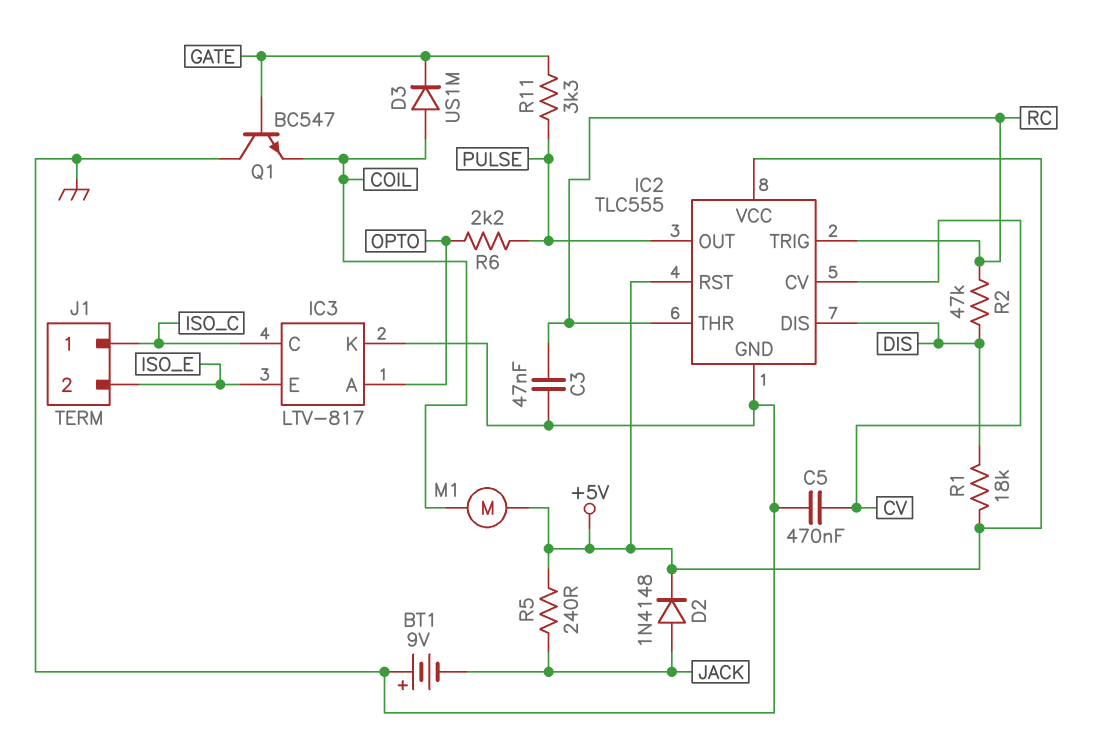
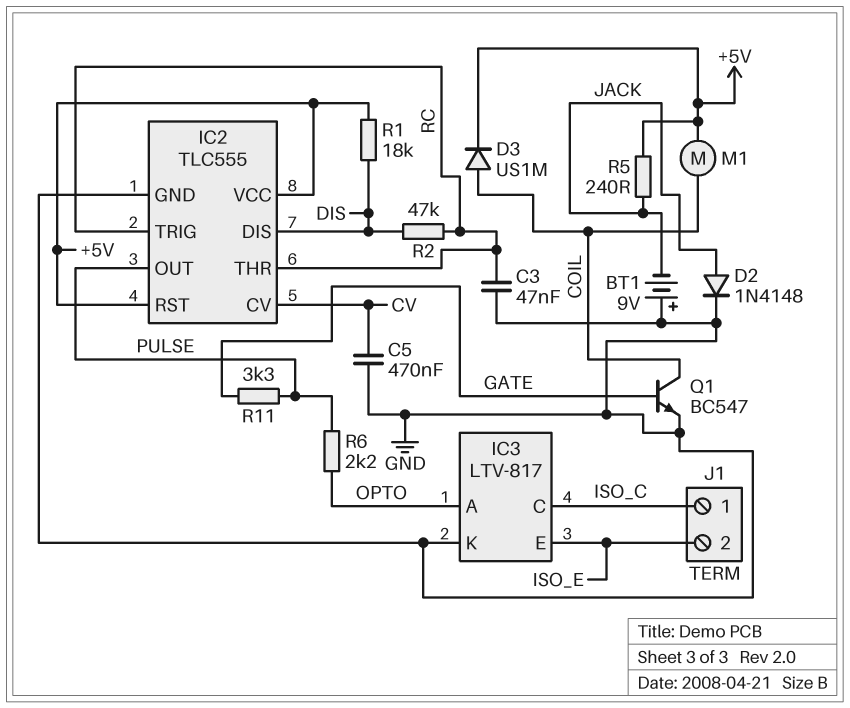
D2: diode 1N4148 (A JACK, K +5V) -> diode 1N4148 (A JACK, K GND)
D3: diode US1M (A COIL, K GATE) -> diode US1M (A COIL, K +5V)
Q1: NPN BC547 (B GATE, C GND, E COIL) -> NPN BC547 (B GATE, C COIL, E GND)

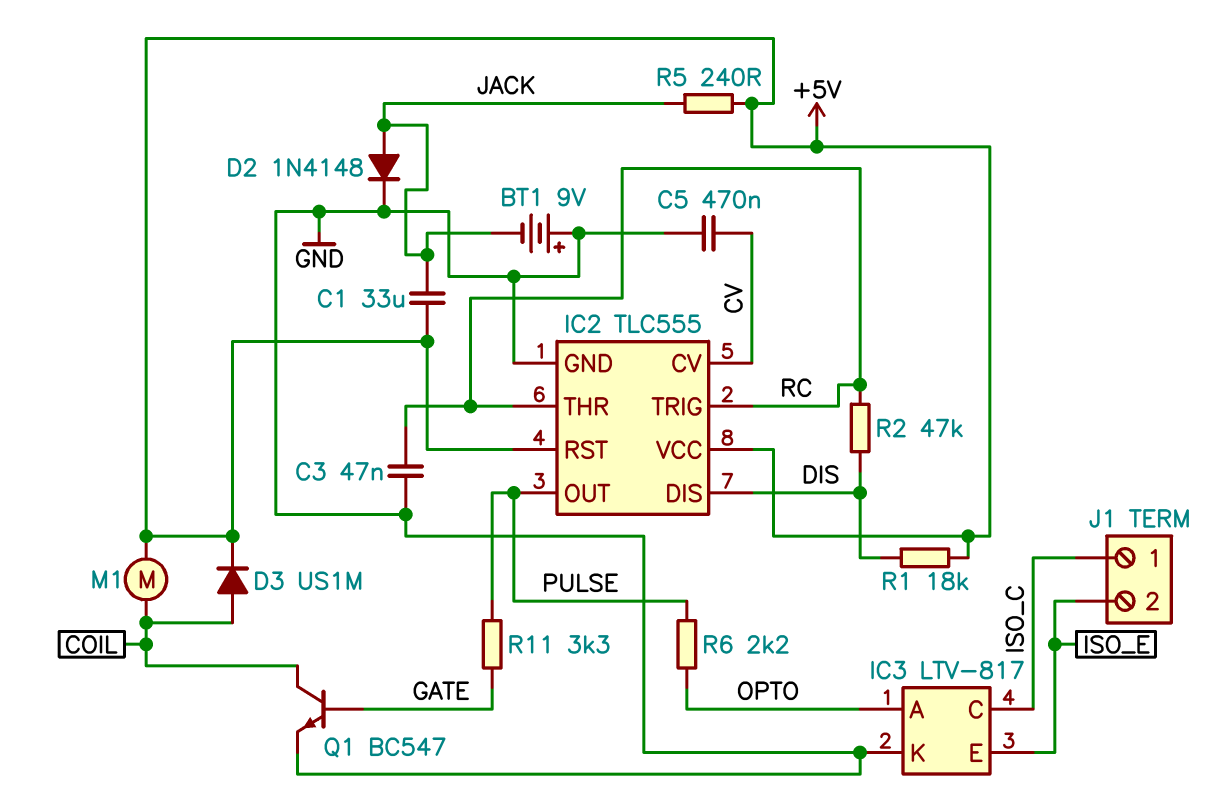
C1: none -> 33uF (+5V, JACK)

